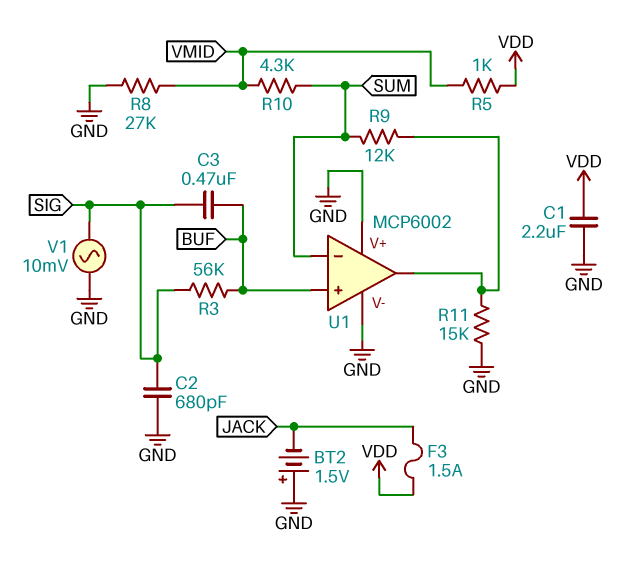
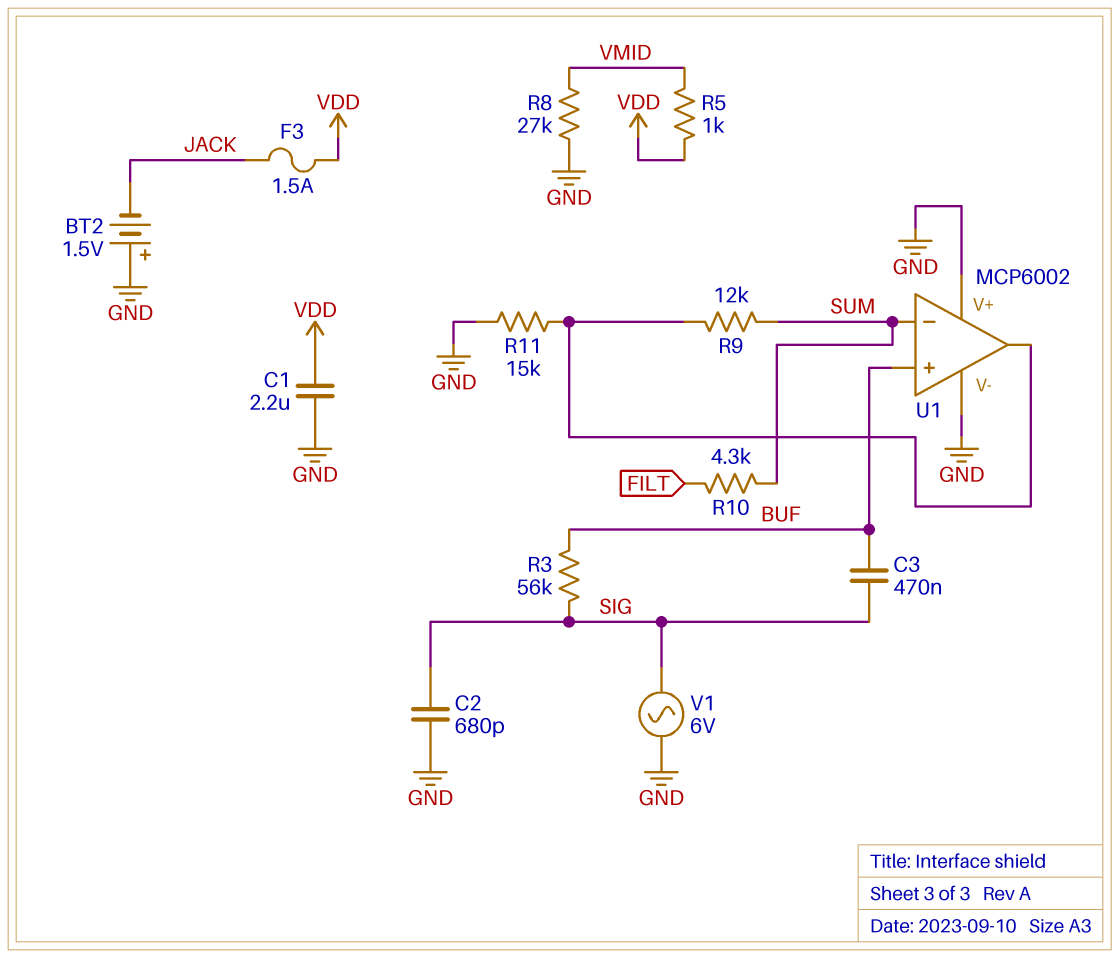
R10: 4.3k (SUM, VMID) -> 4.3k (FILT, SUM)
V1: AC 10mV (GND, SIG) -> AC 6V (GND, SIG)

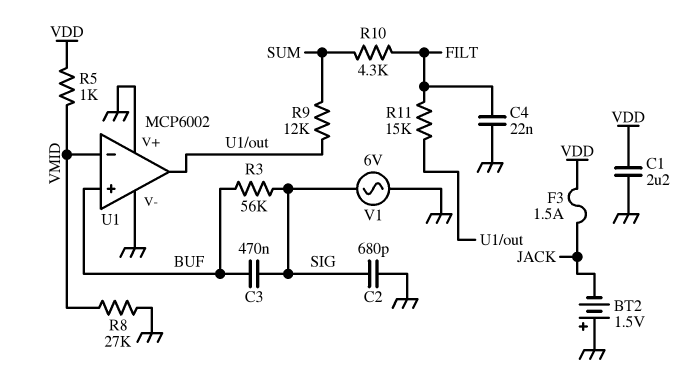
C4: none -> 22nF (FILT, GND)
R11: 15k (GND, U1/out) -> 15k (FILT, U1/out)
U1 pin in-: SUM -> VMID

